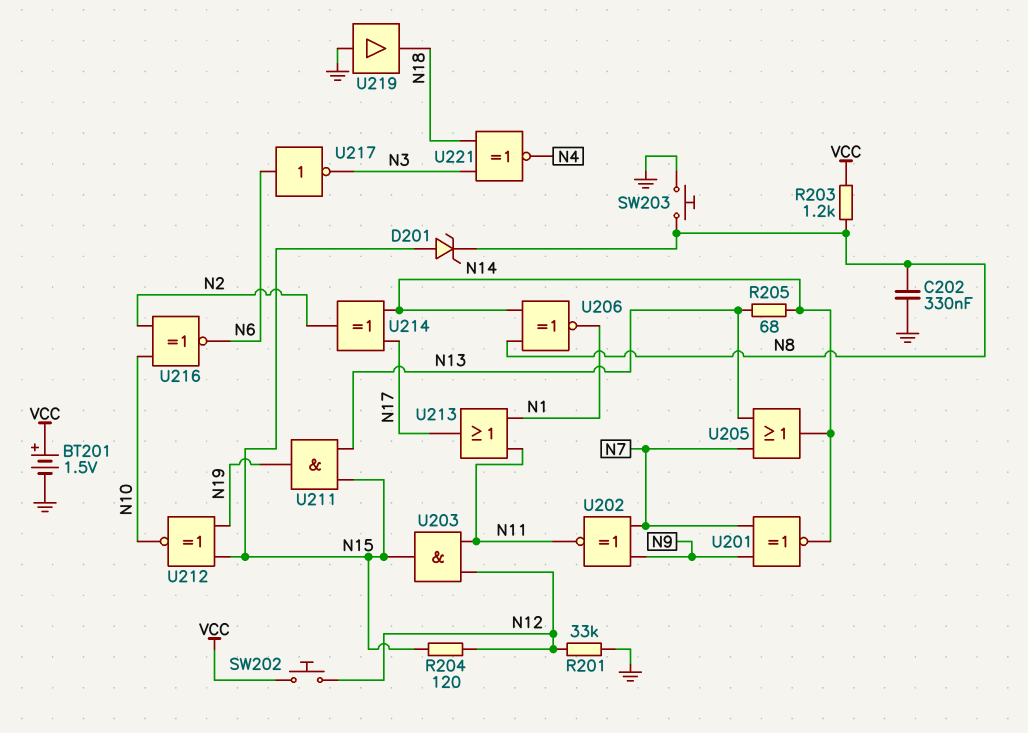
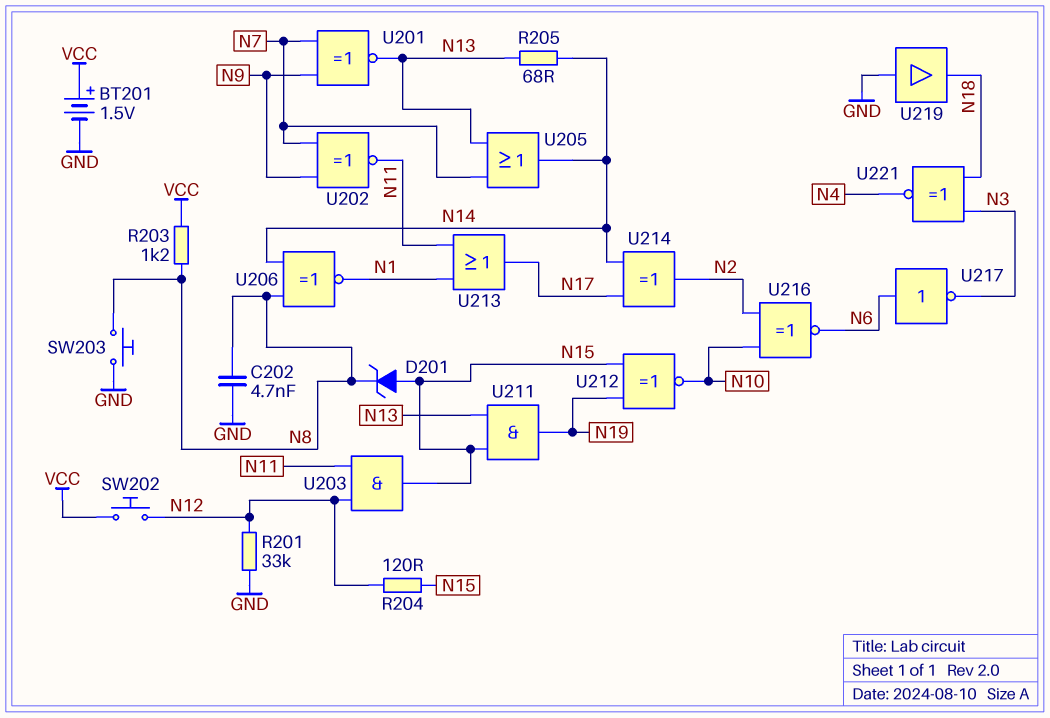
C202: 330nF (GND, N8) -> 4.7nF (GND, N8)
U201: XNOR (in N7, in N9, out N14) -> XNOR (in N7, in N9, out N13)

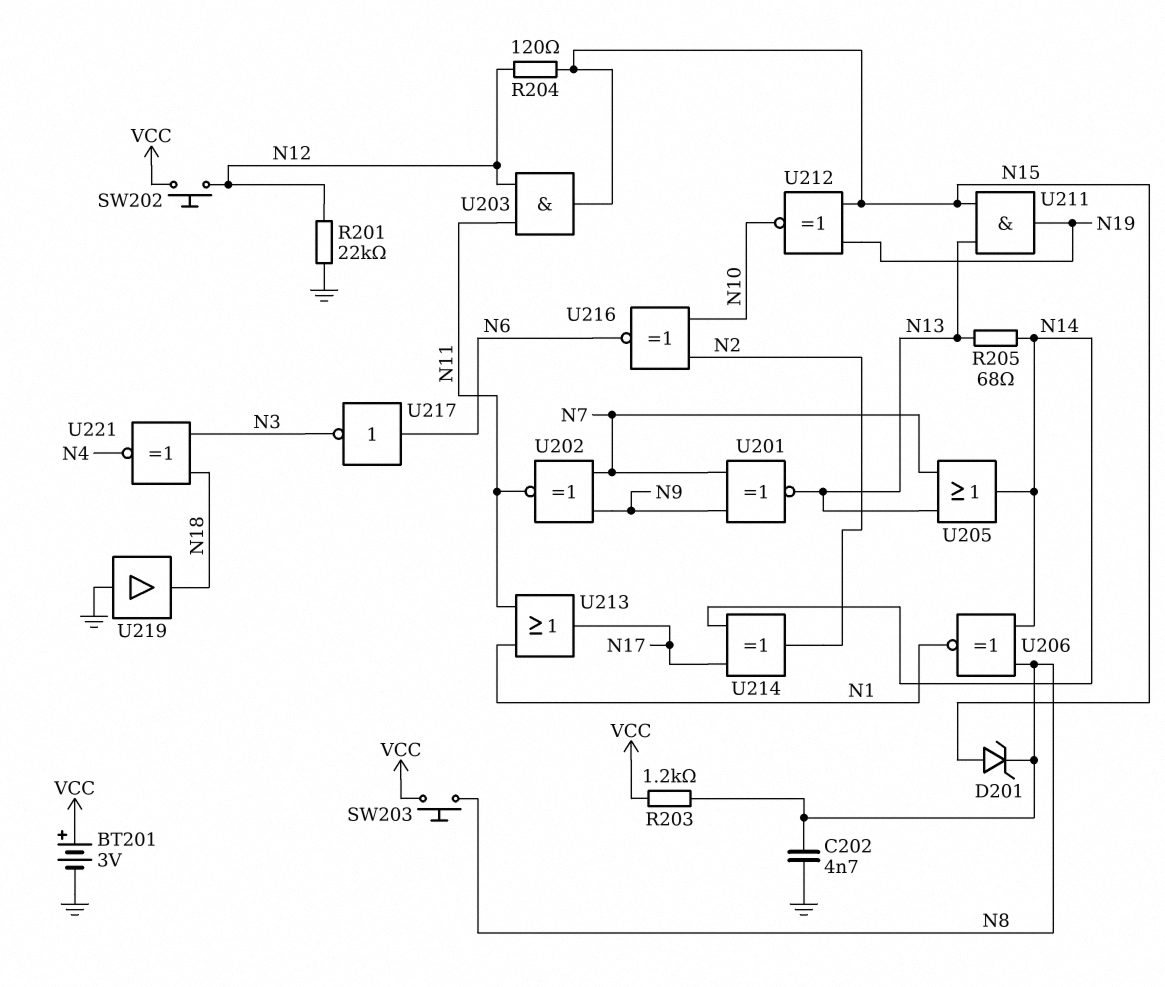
BT201: 1.5V (plus VCC, minus GND) -> 3V (plus VCC, minus GND)
R201: 33k (GND, N12) -> 22k (GND, N12)
SW203: button (GND, N8) -> button (N8, VCC)

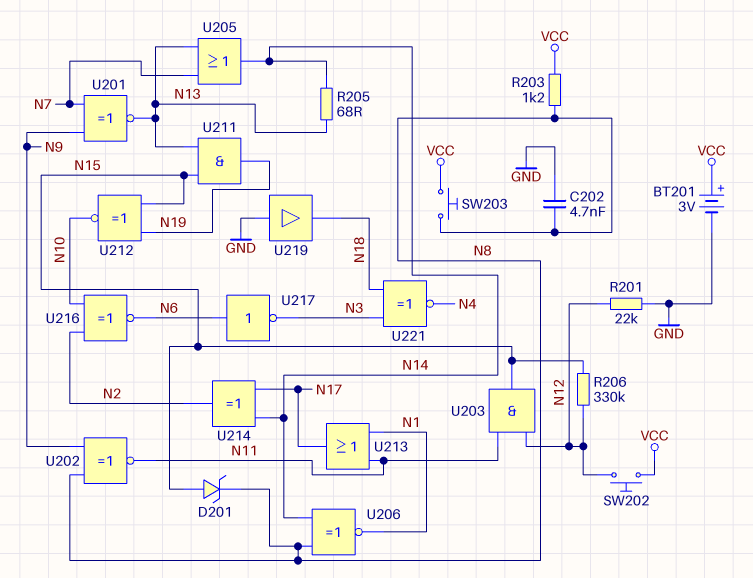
R204: 120 (N12, N15) -> none
R206: none -> 330k (N12, N15)
U202: XNOR (in N7, in N9, out N11) -> XNOR (in N8, in N9, out N11)

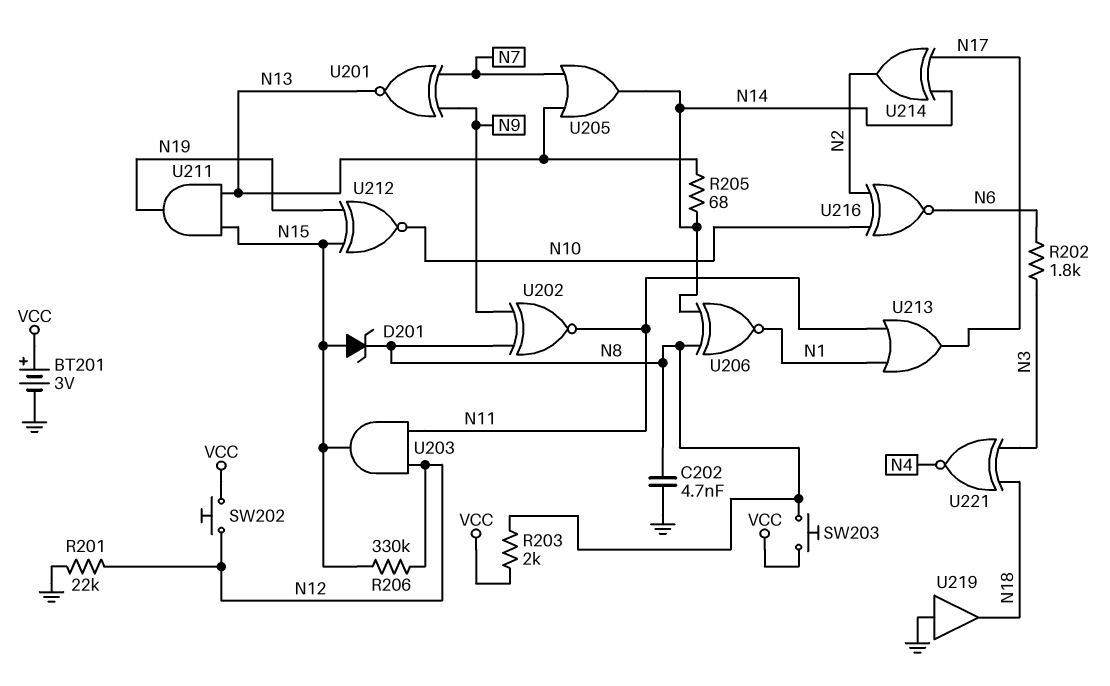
R202: none -> 1.8k (N3, N6)
R203: 1.2k (N8, VCC) -> 2k (N8, VCC)
U217: NOT (in N6, out N3) -> none

